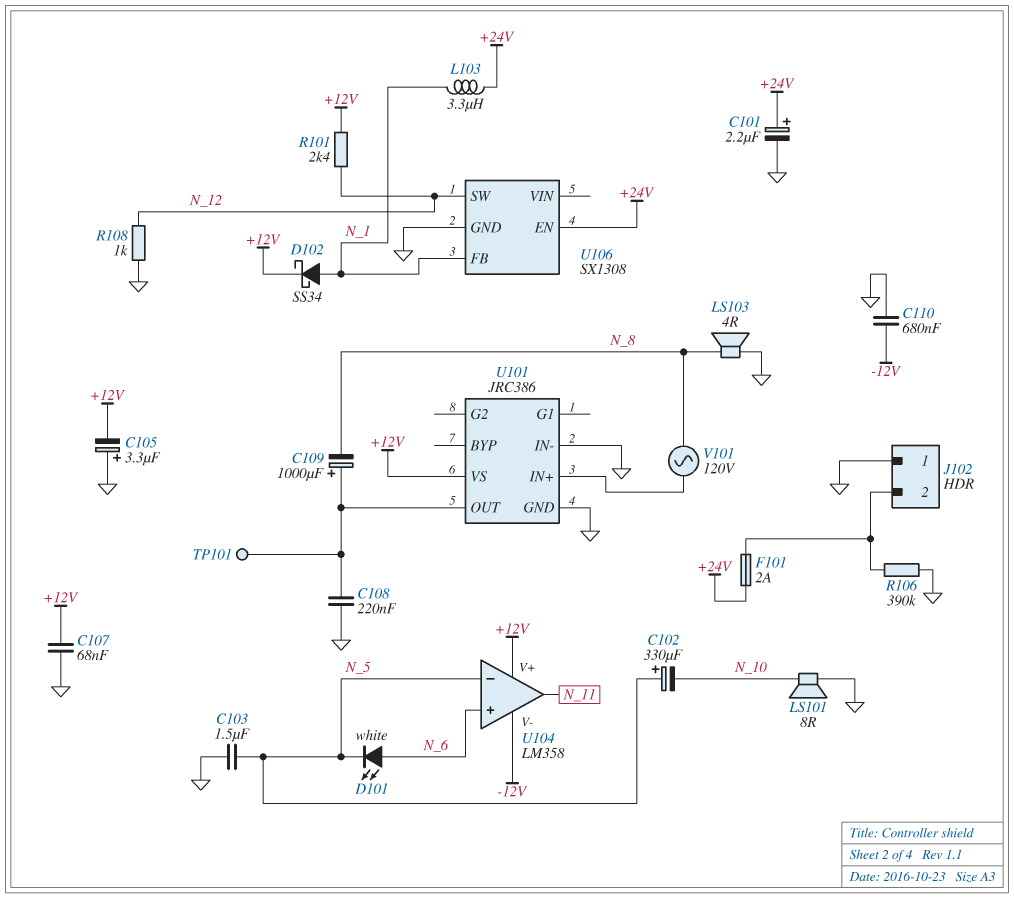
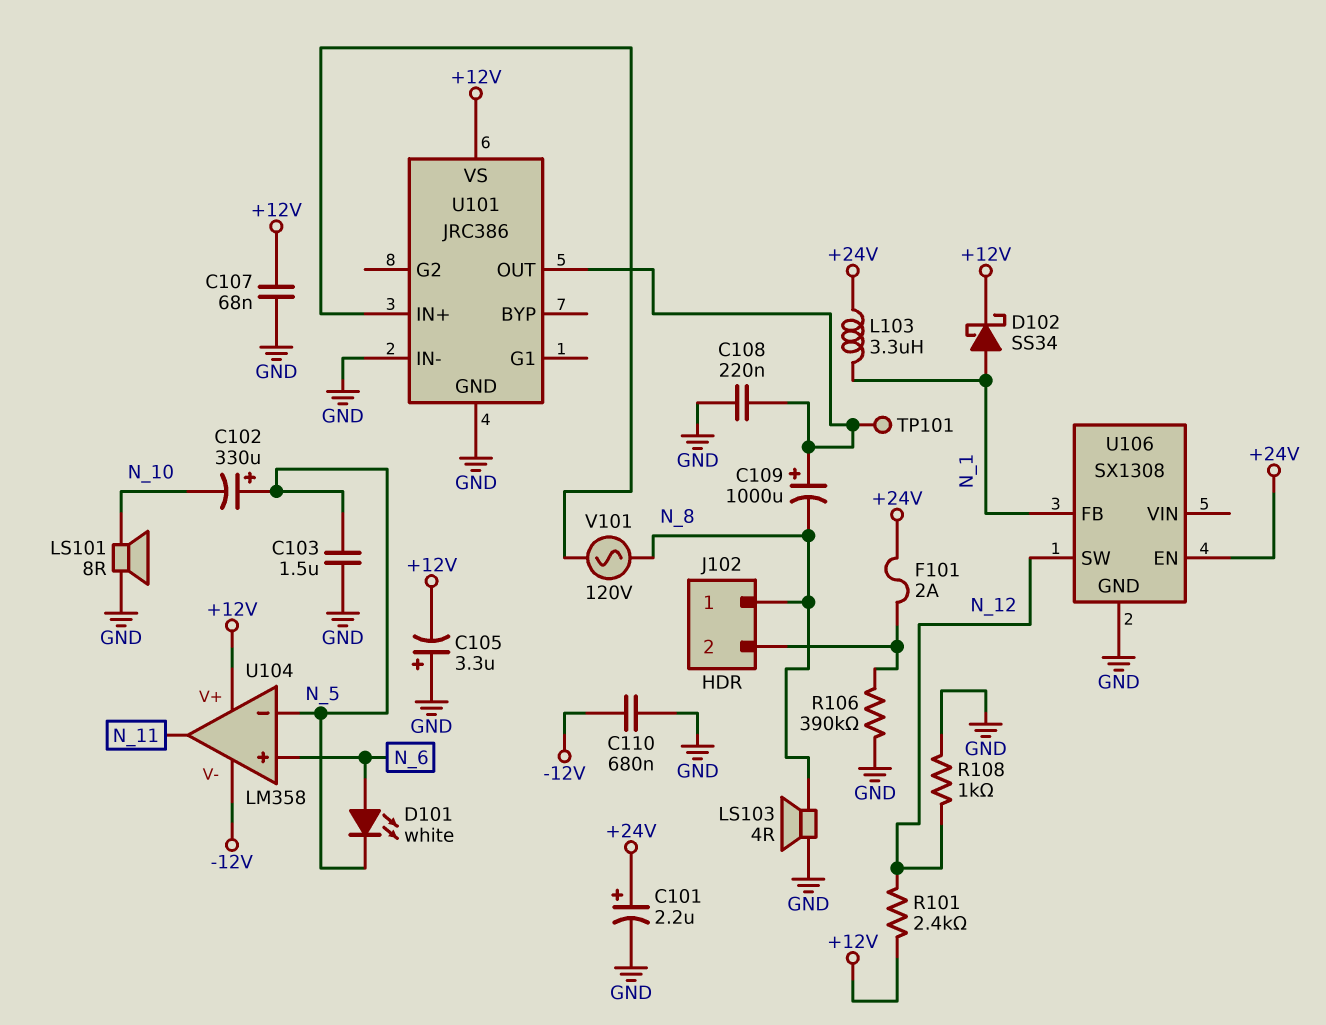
J102 pin 1: GND -> N_8

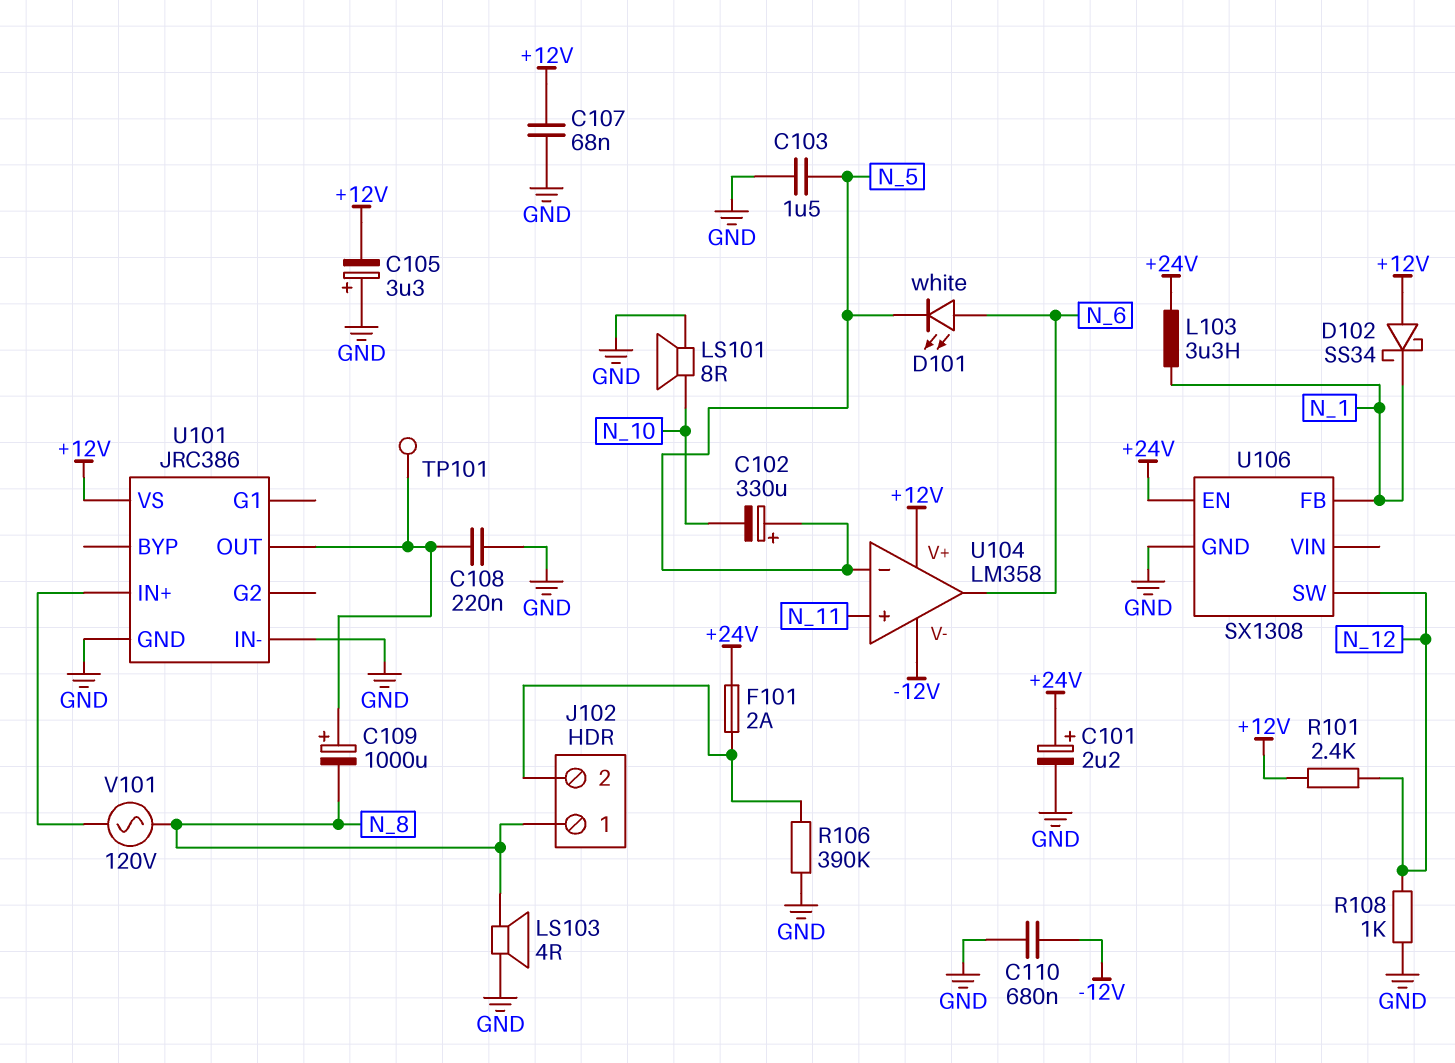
D102: schottky SS34 (A N_1, K +12V) -> schottky SS34 (A +12V, K N_1)
U104 pin in+: N_6 -> N_11
U104 pin out: N_11 -> N_6

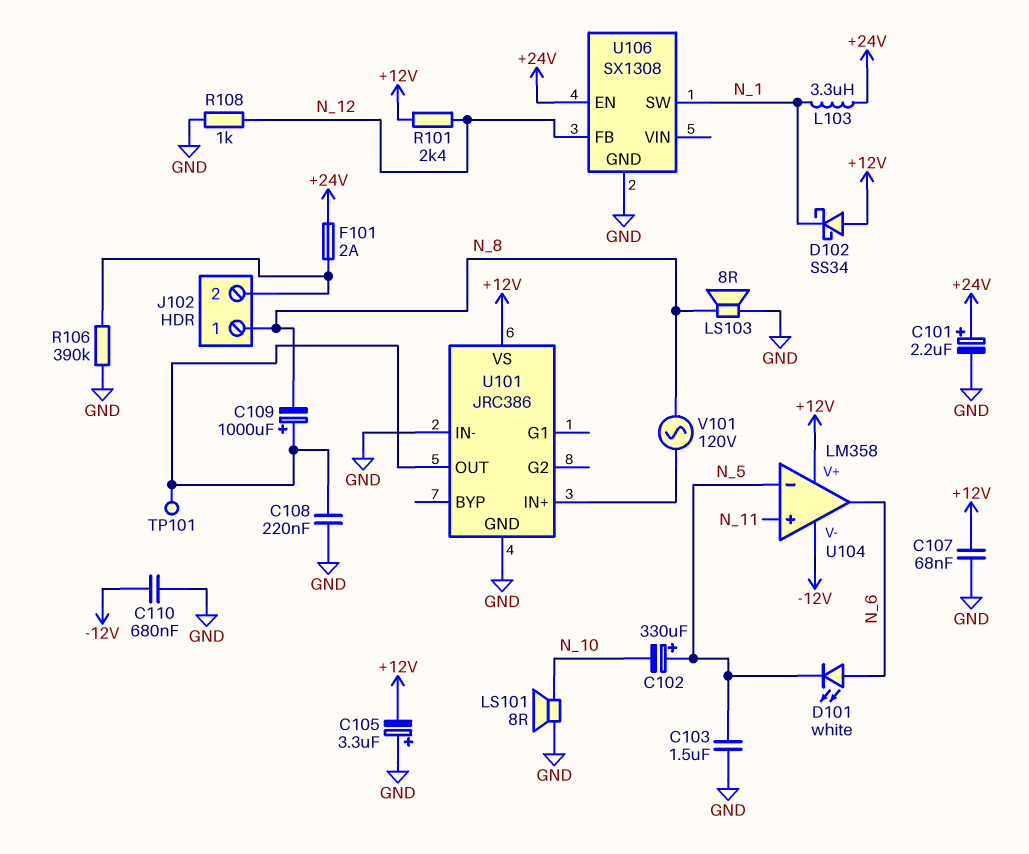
LS103: speaker 4R (GND, N_8) -> speaker 8R (GND, N_8)
U106 pin FB: N_1 -> N_12
U106 pin SW: N_12 -> N_1

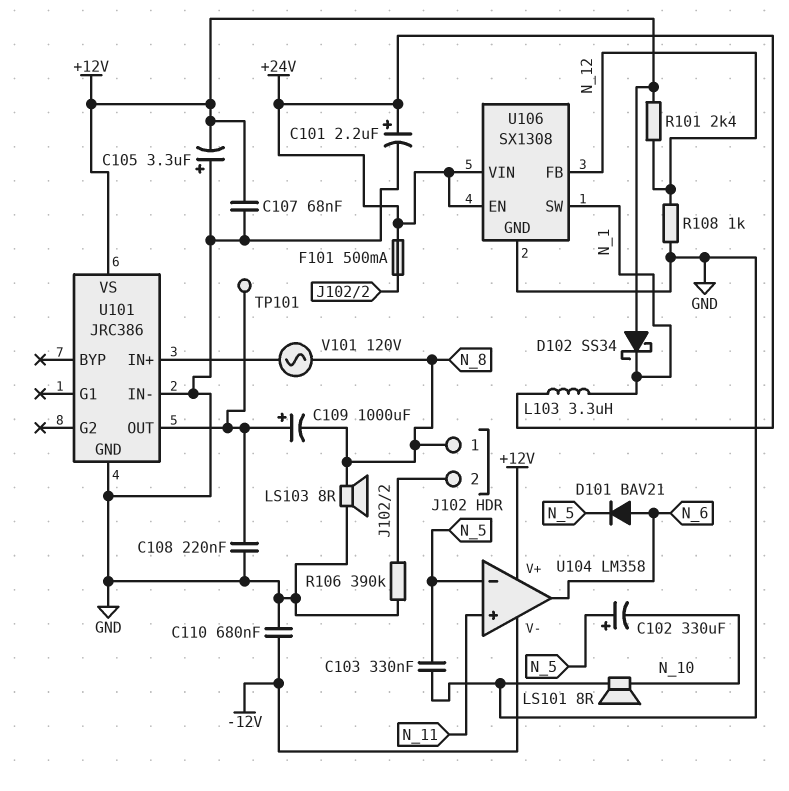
C103: 1.5uF (GND, N_5) -> 330nF (GND, N_5)
D101: LED white (A N_6, K N_5) -> diode BAV21 (A N_6, K N_5)
F101: 2A (+24V, J102/2) -> 500mA (+24V, J102/2)
U106 pin VIN: none -> +24V

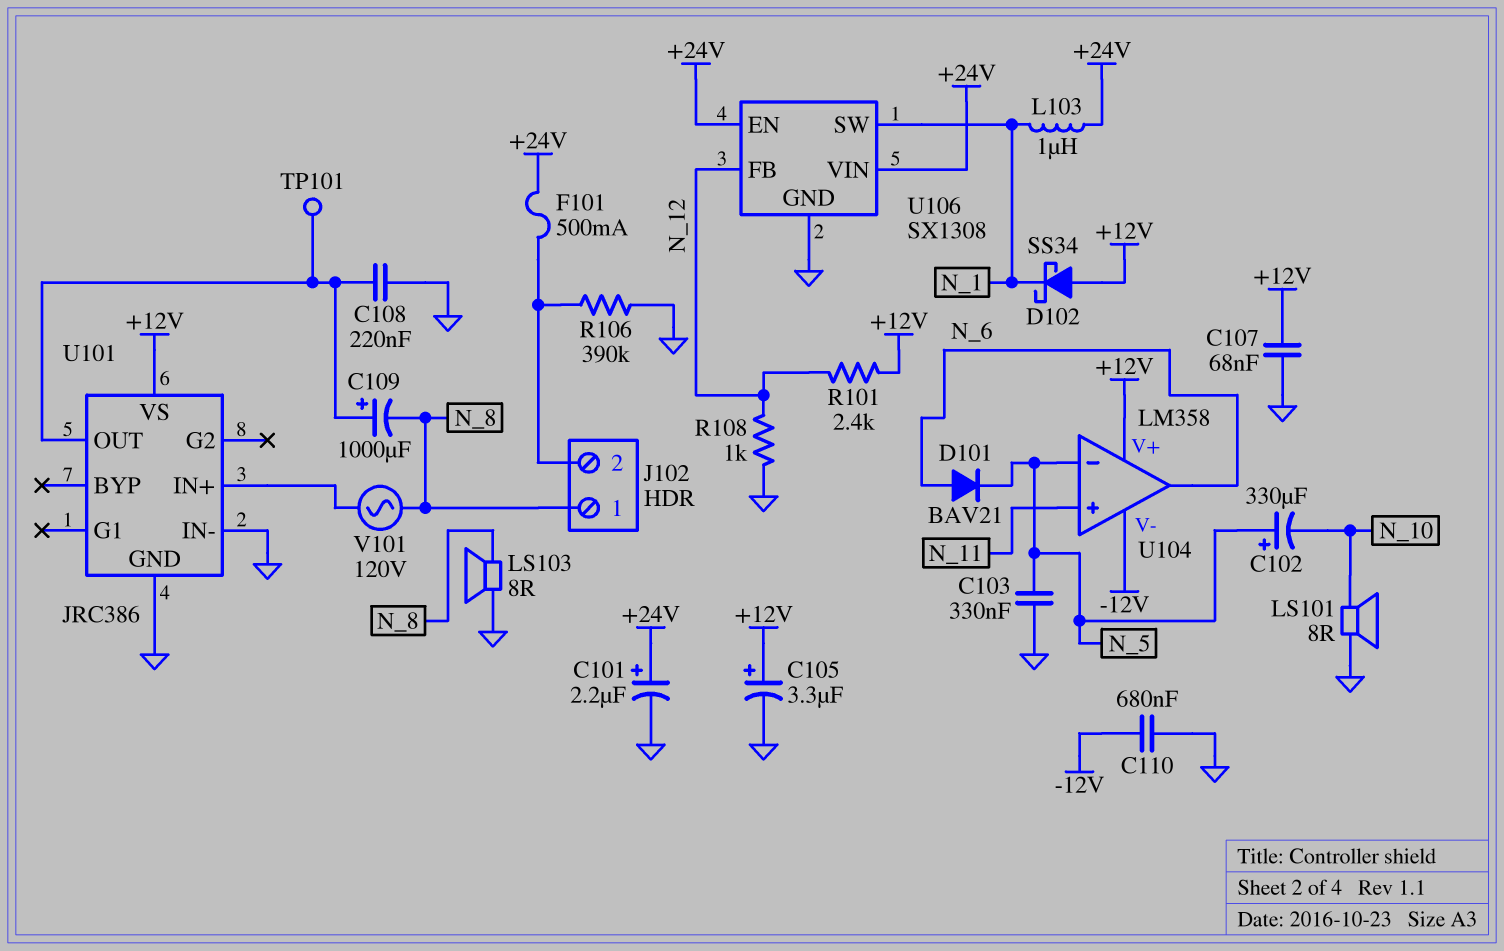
C105: 3.3uF (plus GND, minus +12V) -> 3.3uF (plus +12V, minus GND)
L103: 3.3uH (+24V, N_1) -> 1uH (+24V, N_1)

